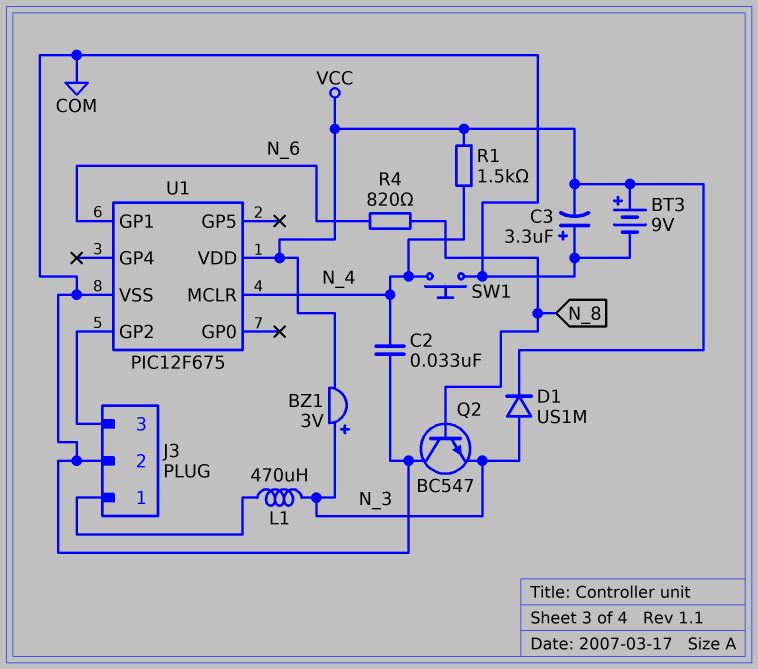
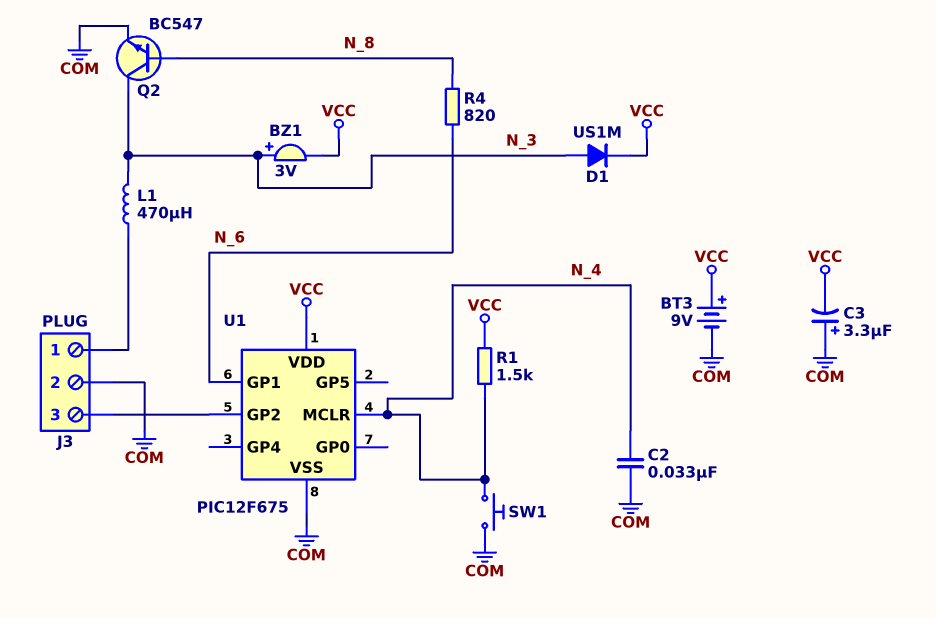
Q2: NPN BC547 (B N_8, C COM, E N_3) -> NPN BC547 (B N_8, C N_3, E COM)

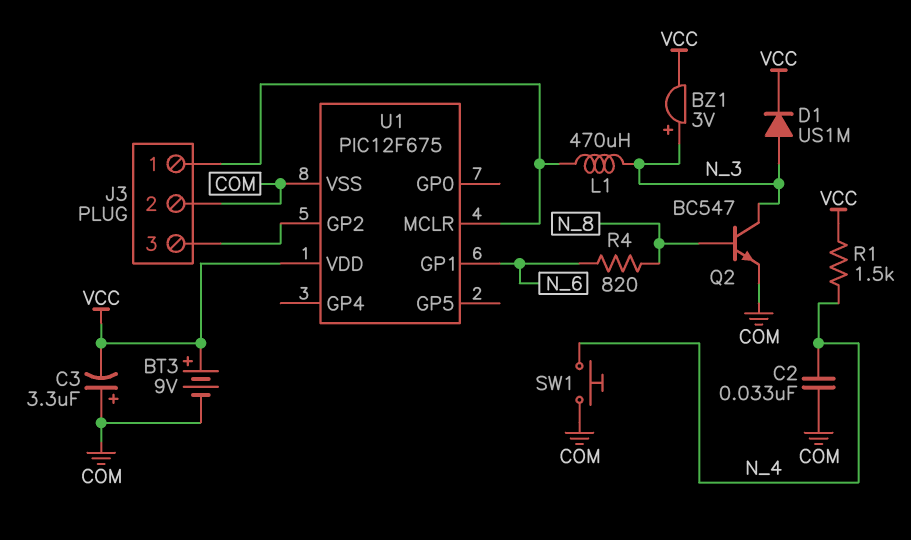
U1 pin MCLR: N_4 -> J3/1

